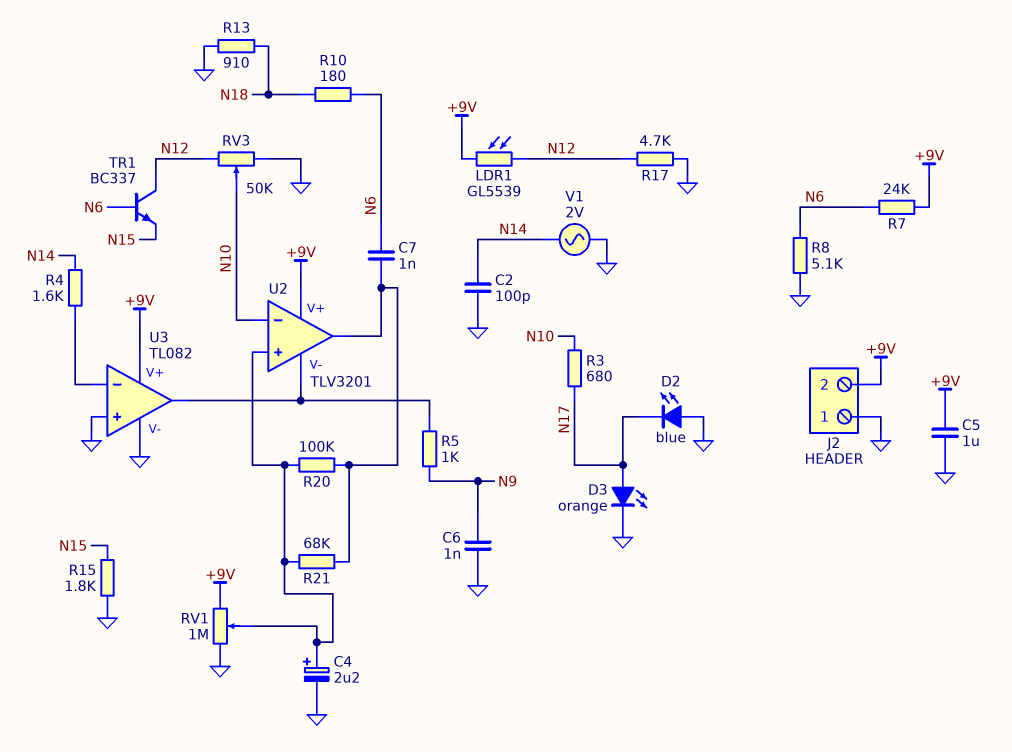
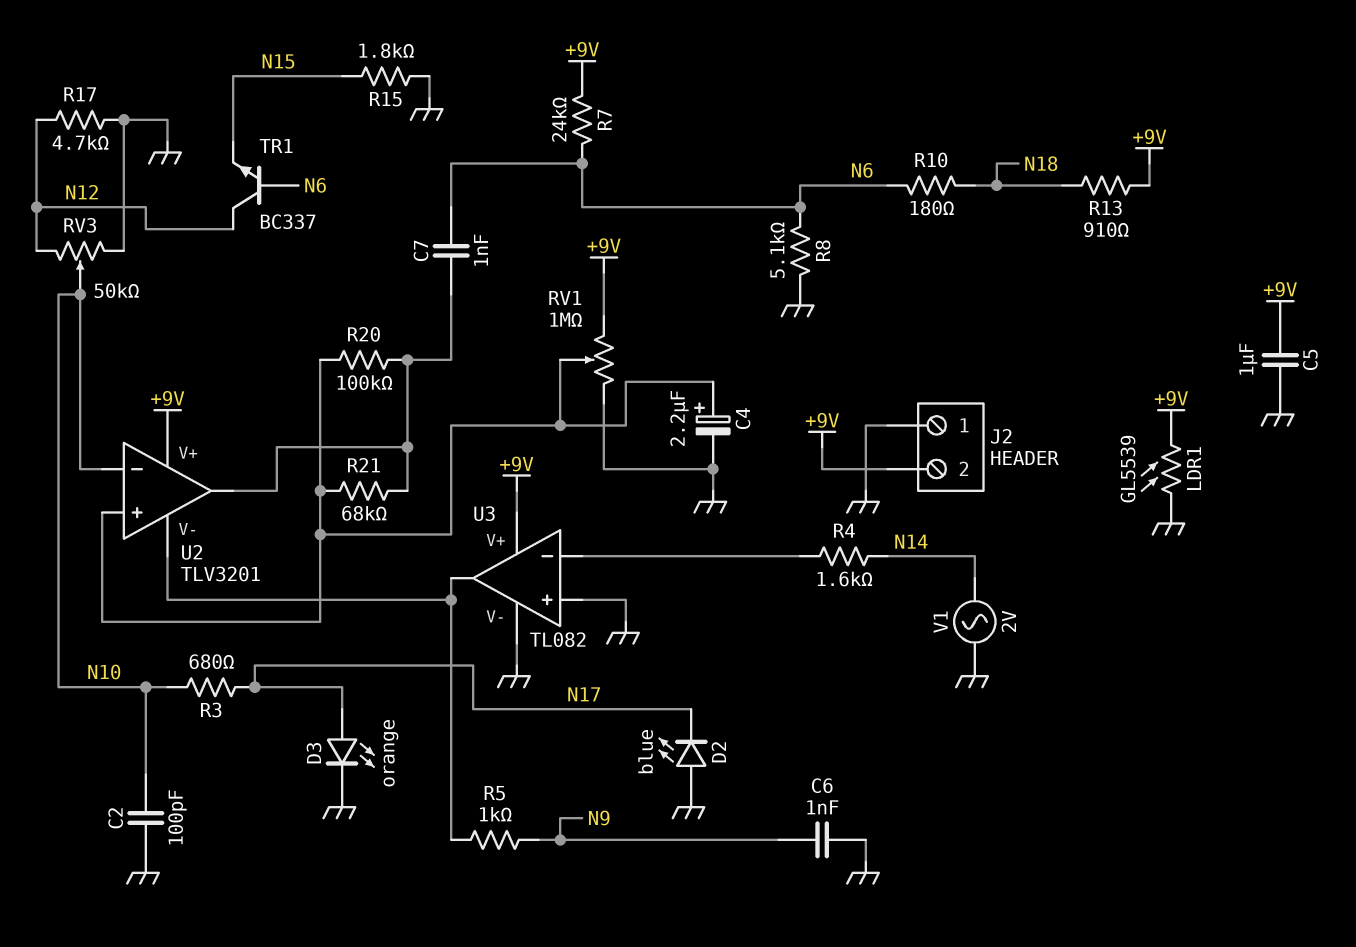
C2: 100pF (GND, N14) -> 100pF (GND, N10)
LDR1: GL5539 (+9V, N12) -> GL5539 (+9V, GND)
R13: 910 (GND, N18) -> 910 (+9V, N18)

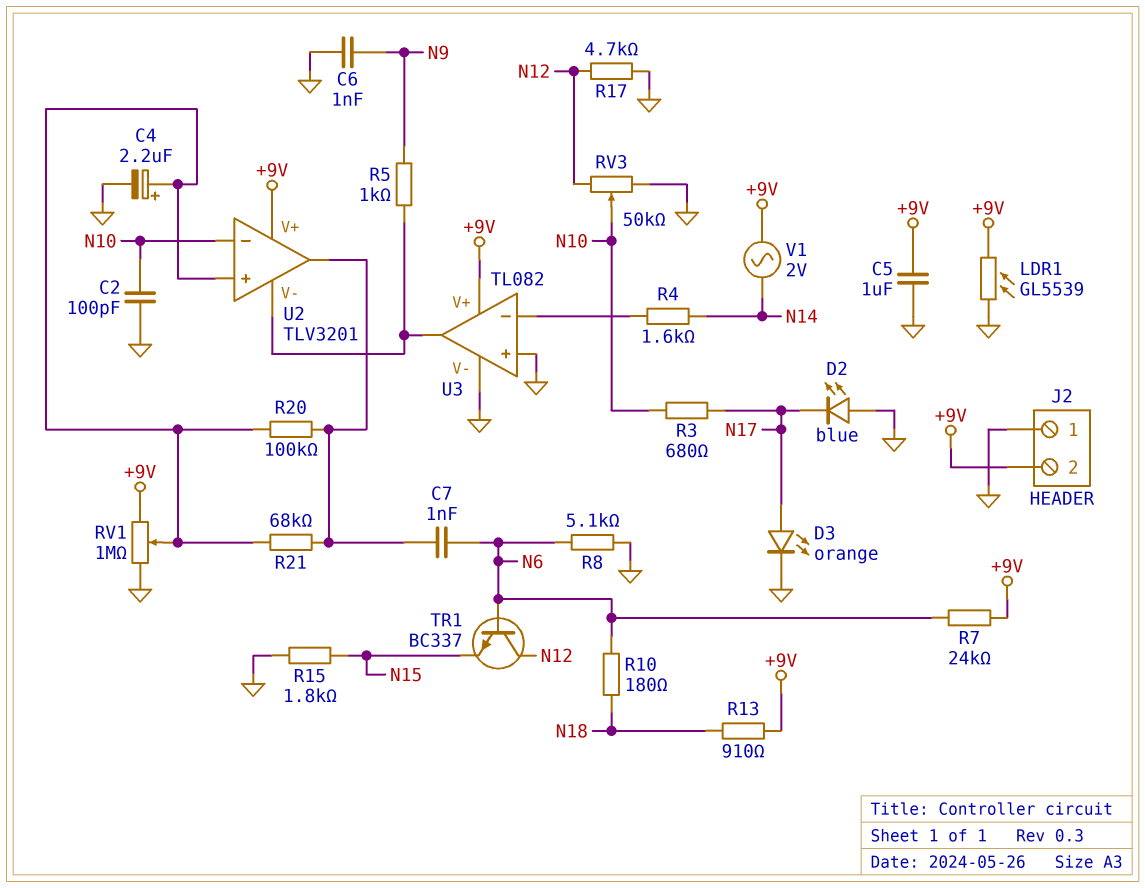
V1: AC 2V (GND, N14) -> AC 2V (+9V, N14)

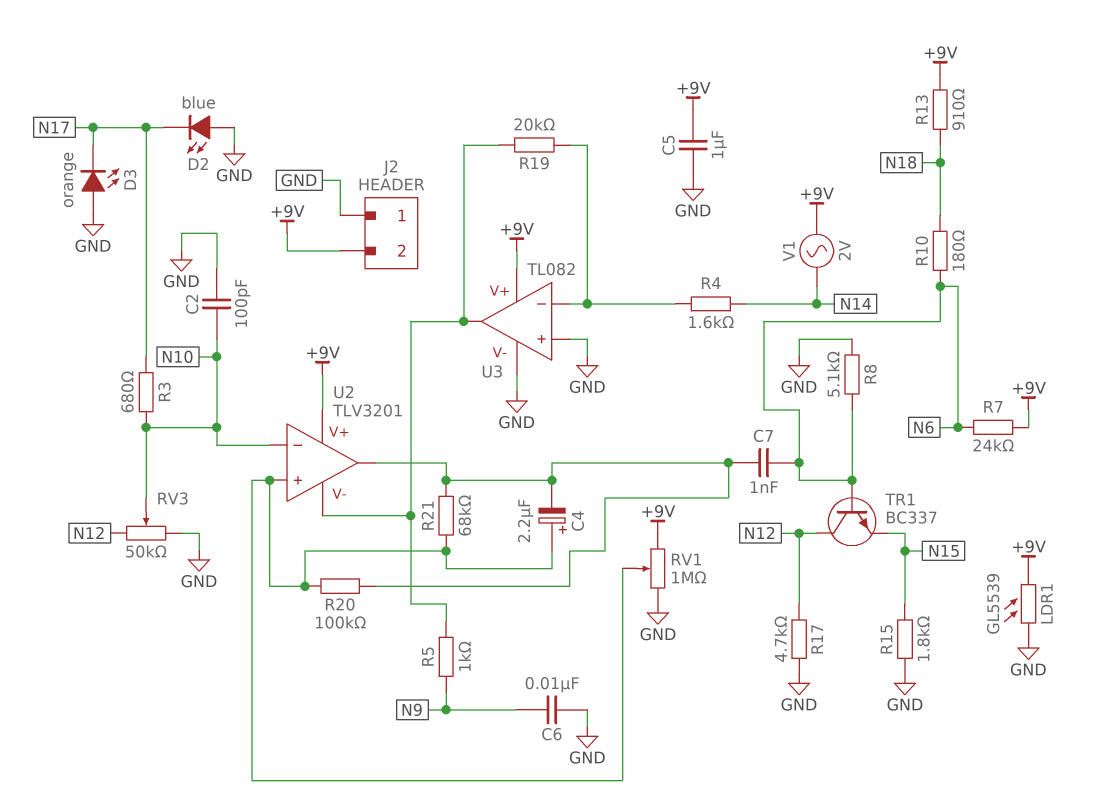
C4: 2.2uF (plus U2/in+, minus GND) -> 2.2uF (plus U2/in+, minus U2/out)
C6: 1nF (GND, N9) -> 10nF (GND, N9)
D3: LED orange (A N17, K GND) -> LED orange (A GND, K N17)
R19: none -> 20k (U2/V-, U3/in-)

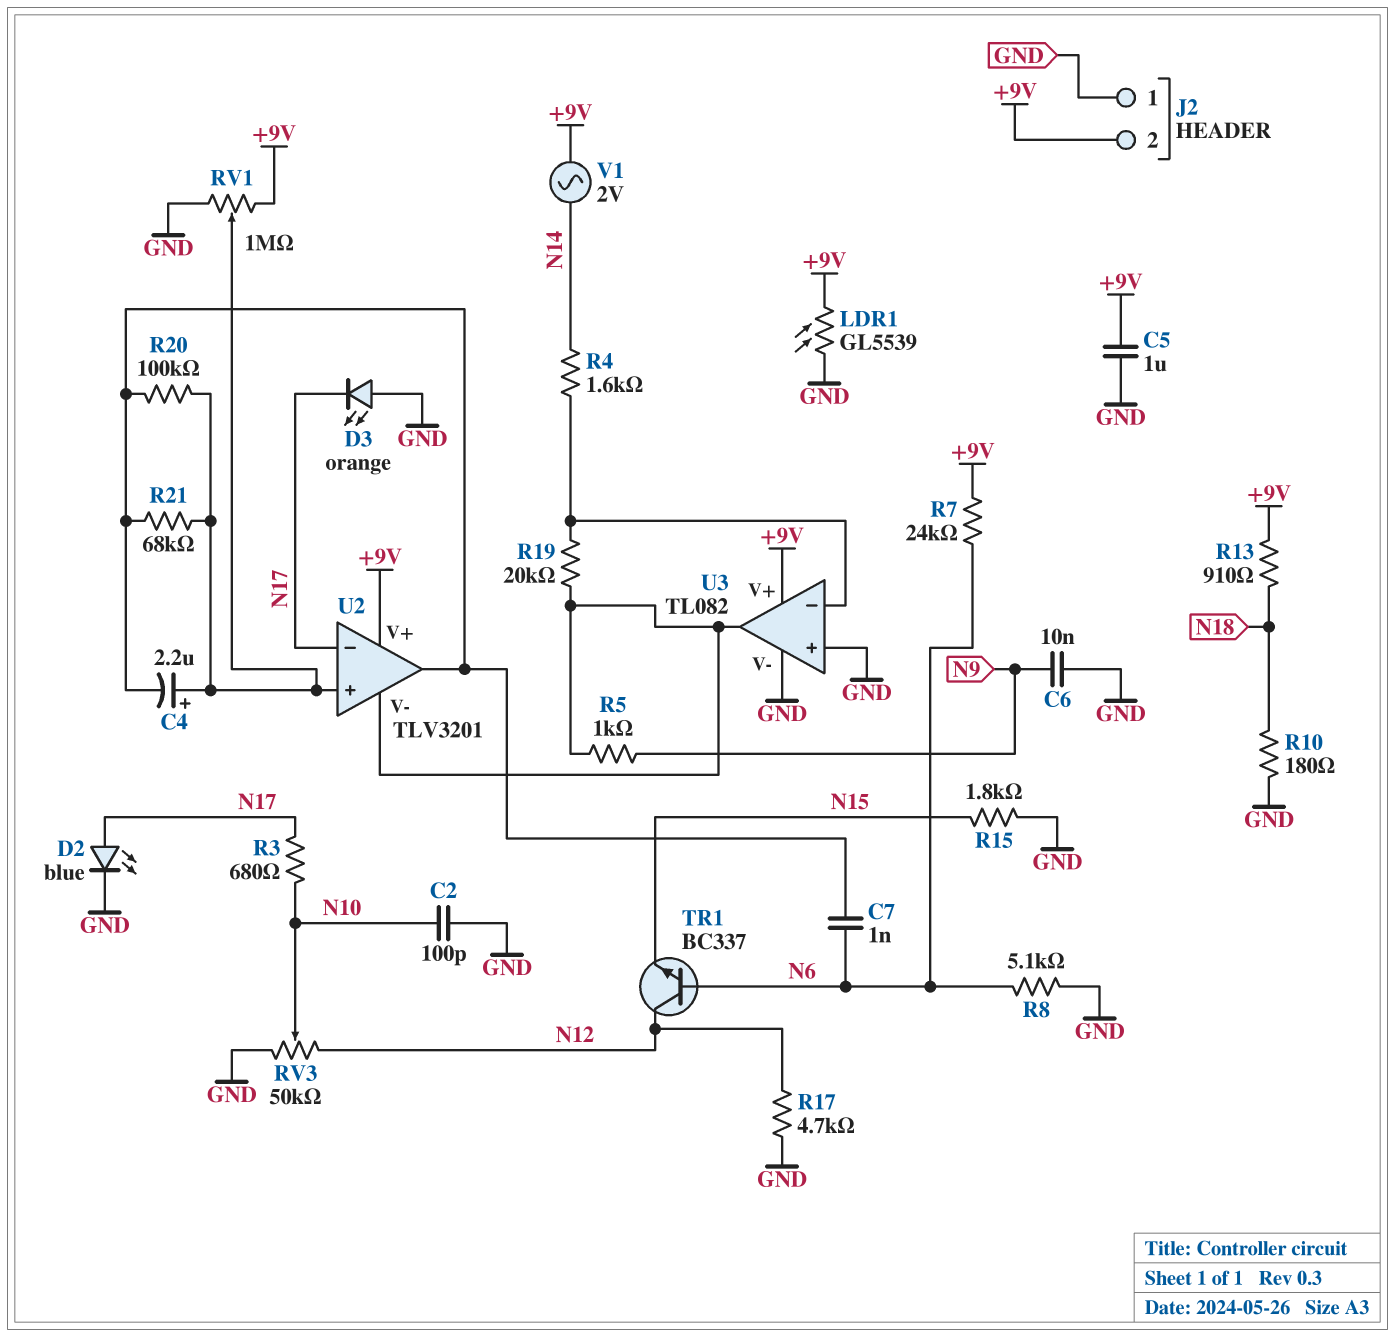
D2: LED blue (A GND, K N17) -> LED blue (A N17, K GND)
R10: 180 (N6, N18) -> 180 (GND, N18)
U2 pin in-: N10 -> N17

